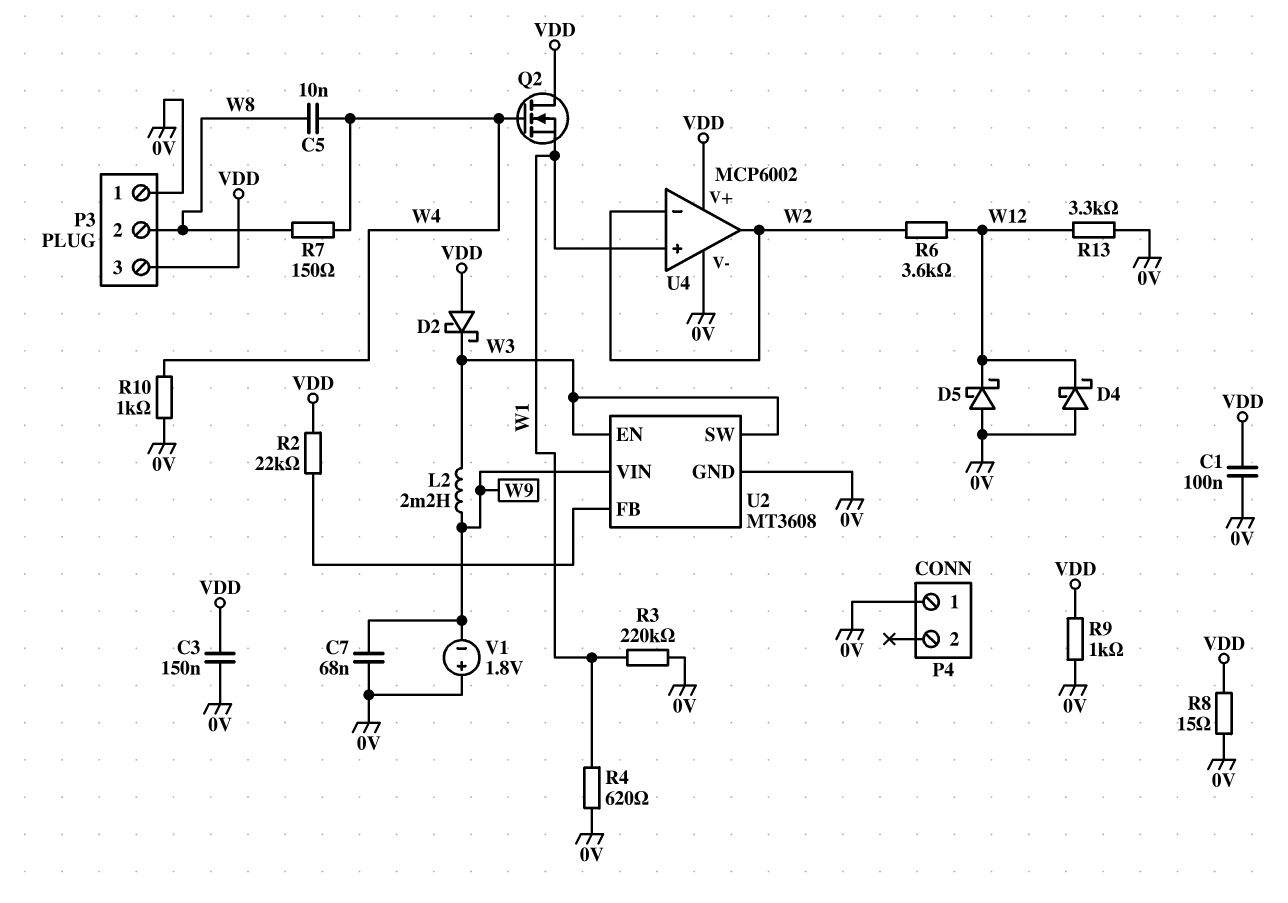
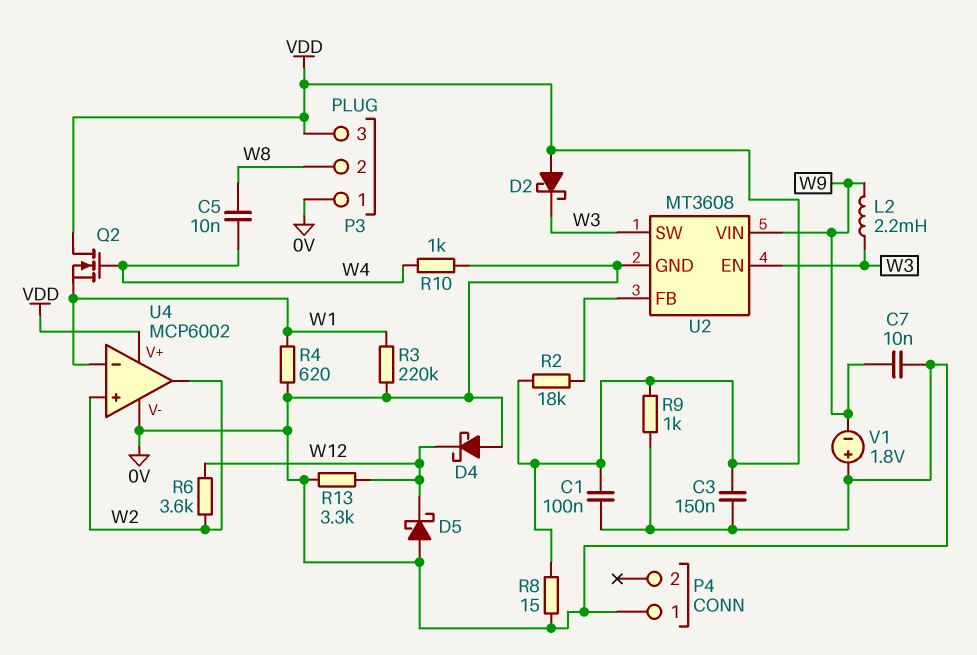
C7: 68nF (0V, W9) -> 10nF (0V, W9)
R2: 22k (U2/FB, VDD) -> 18k (U2/FB, VDD)
R7: 150 (W4, W8) -> none
U4 pin in+: W1 -> W2
U4 pin in-: W2 -> W1

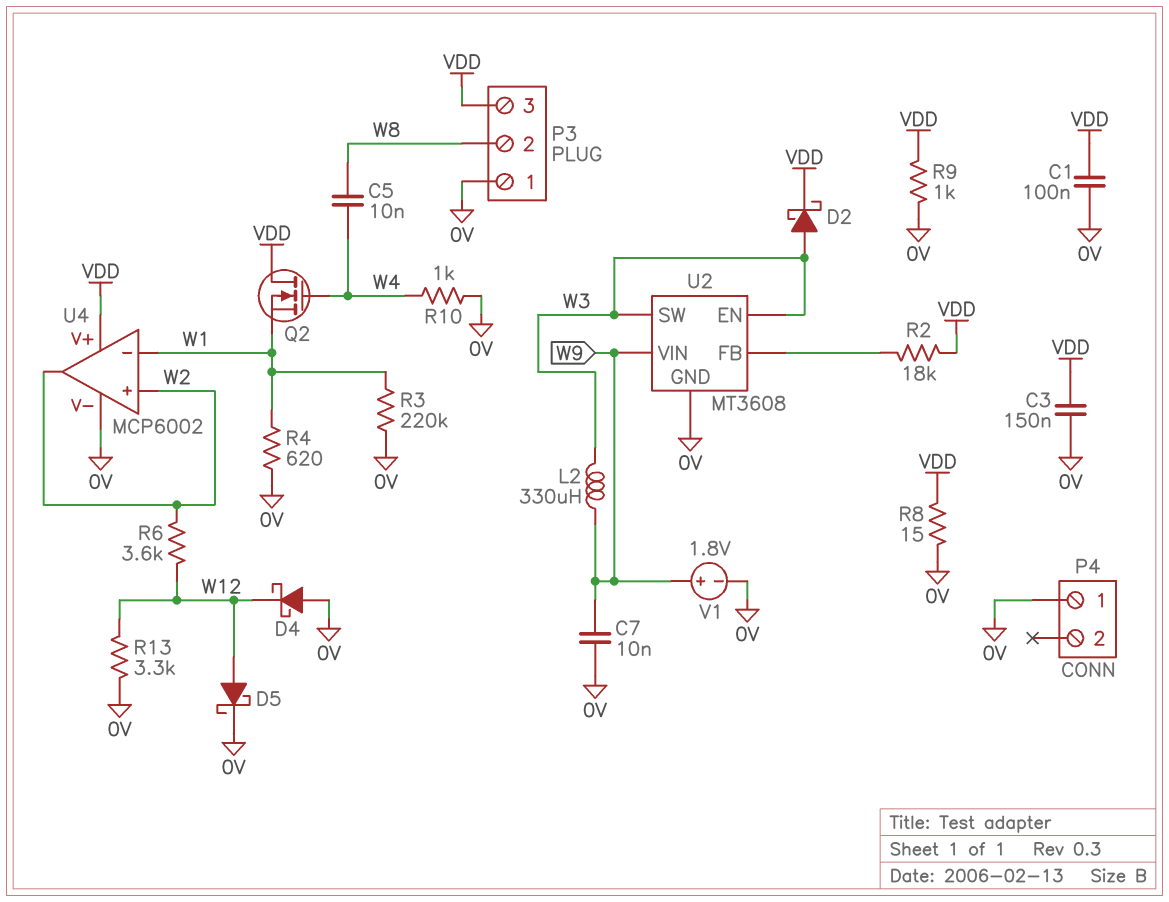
D2: schottky (A VDD, K W3) -> schottky (A W3, K VDD)
D5: schottky (A 0V, K W12) -> schottky (A W12, K 0V)
L2: 2.2mH (W3, W9) -> 330uH (W3, W9)
V1: 1.8V (plus 0V, minus W9) -> 1.8V (plus W9, minus 0V)

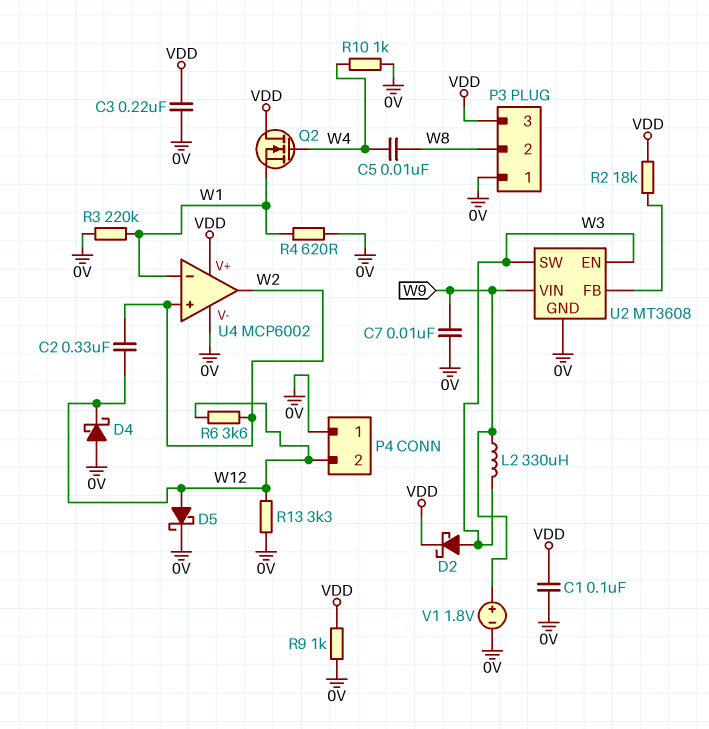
C2: none -> 330nF (W2, W12)
C3: 150nF (0V, VDD) -> 220nF (0V, VDD)
P4 pin 2: none -> W12
R8: 15 (0V, VDD) -> none

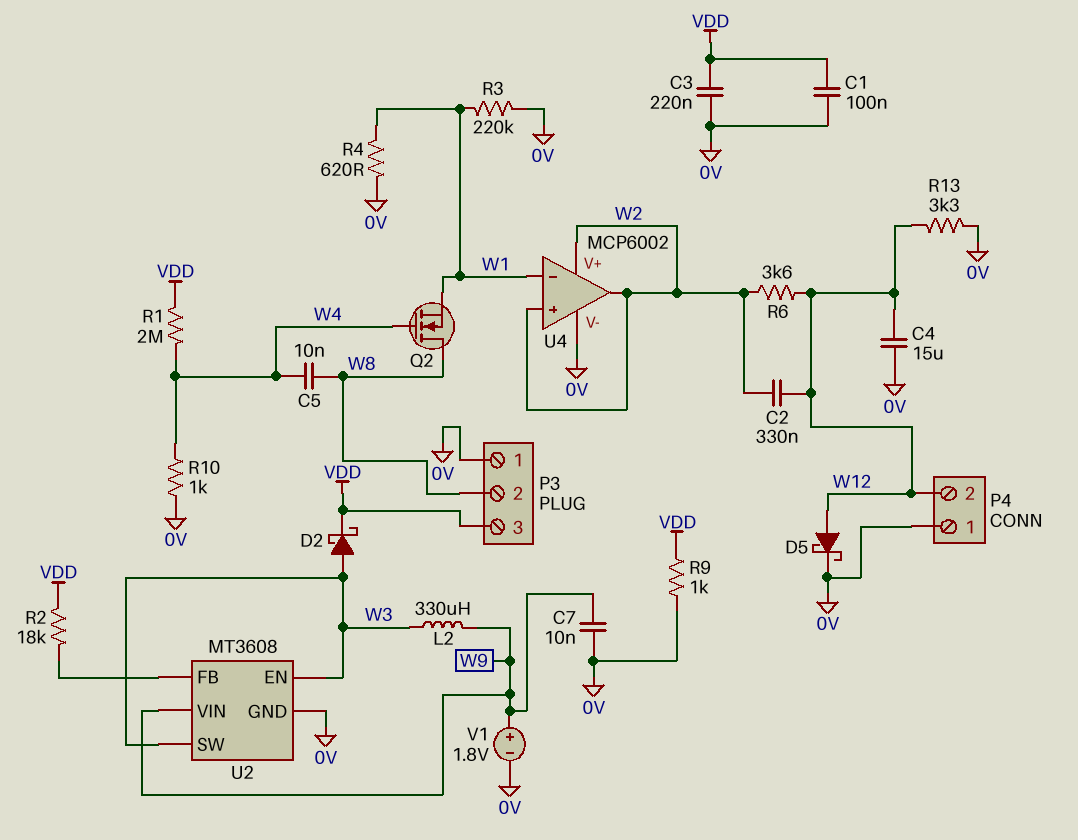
C4: none -> 15uF (0V, W12)
D4: schottky (A 0V, K W12) -> none
Q2: NMOS (G W4, D VDD, S W1) -> NMOS (G W4, D W8, S W1)
R1: none -> 2M (VDD, W4)
U4 pin V+: VDD -> W2

